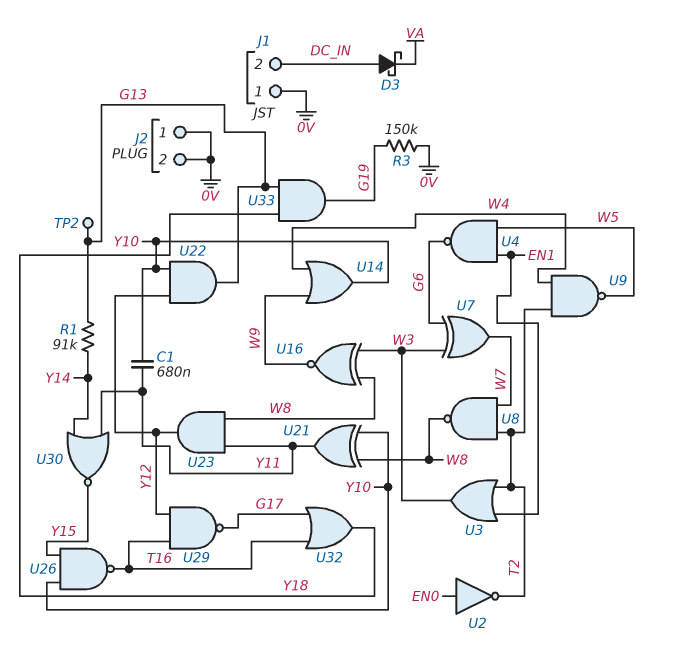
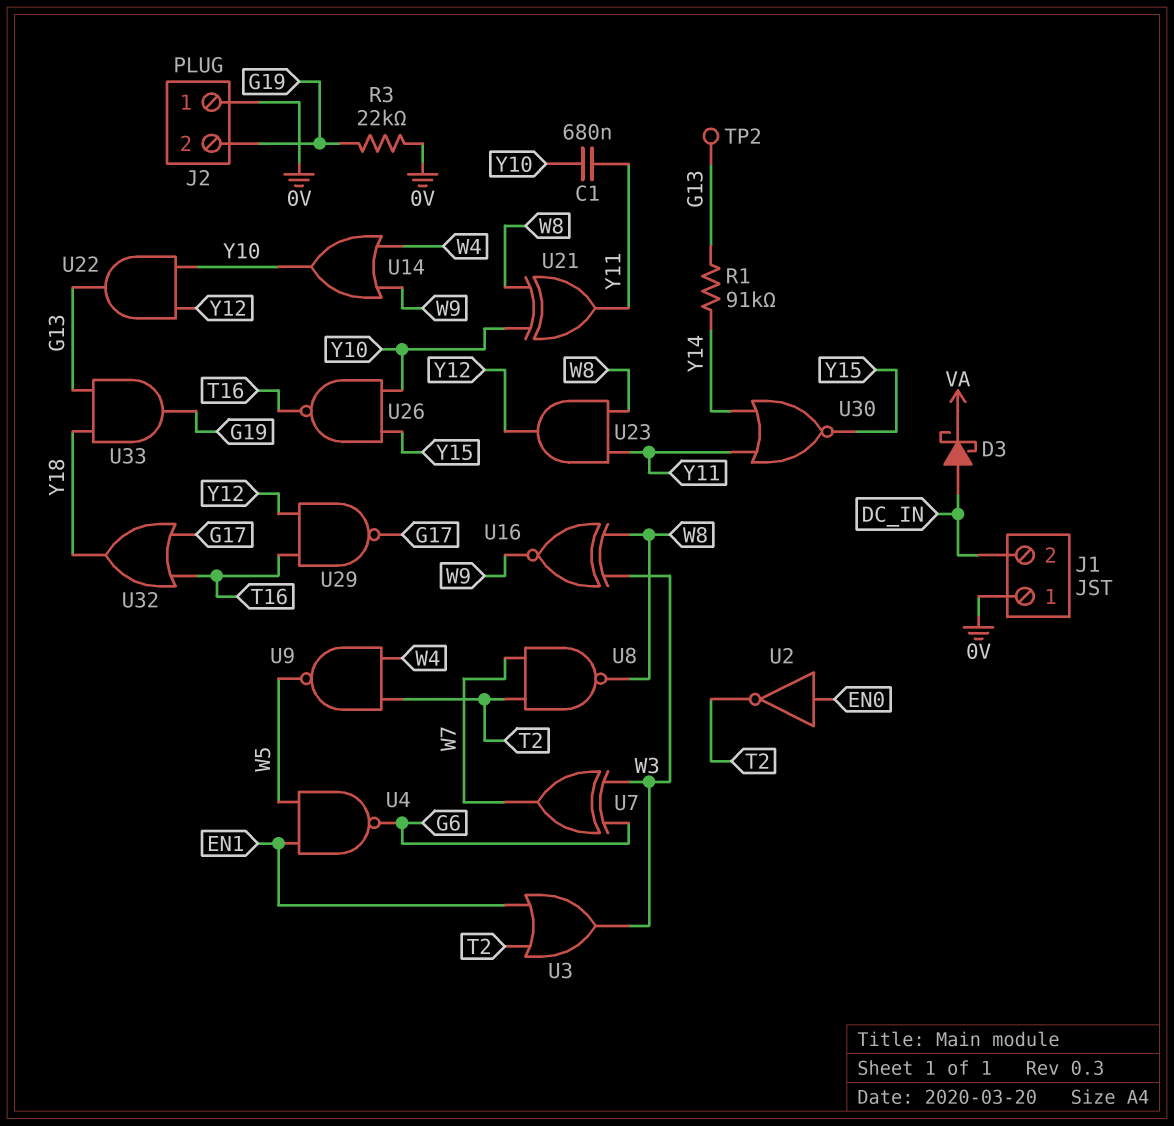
J2 pin 2: 0V -> G19
R3: 150k (0V, G19) -> 22k (0V, G19)

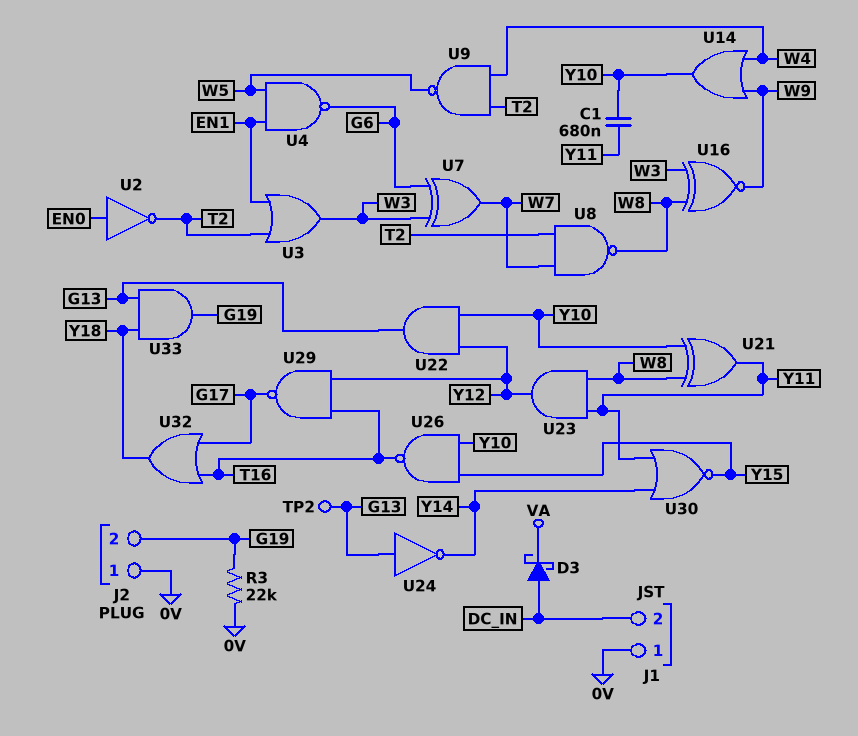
R1: 91k (G13, Y14) -> none
U24: none -> NOT (in G13, out Y14)

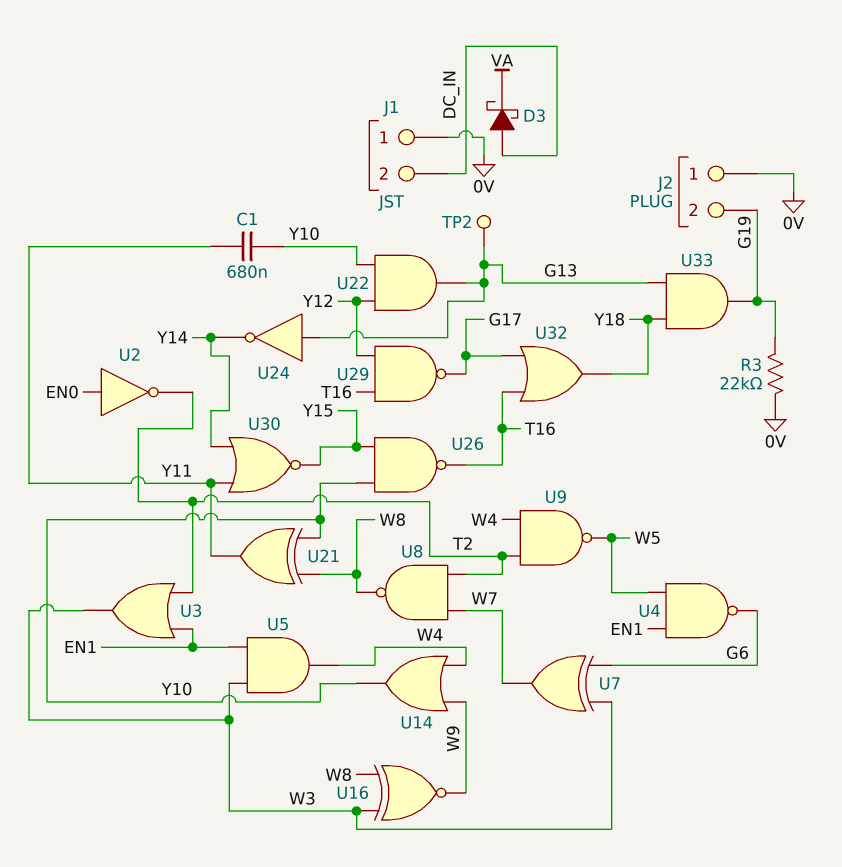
U5: none -> AND (in EN1, in W3, out W4)
U23: AND (in W8, in Y11, out Y12) -> none

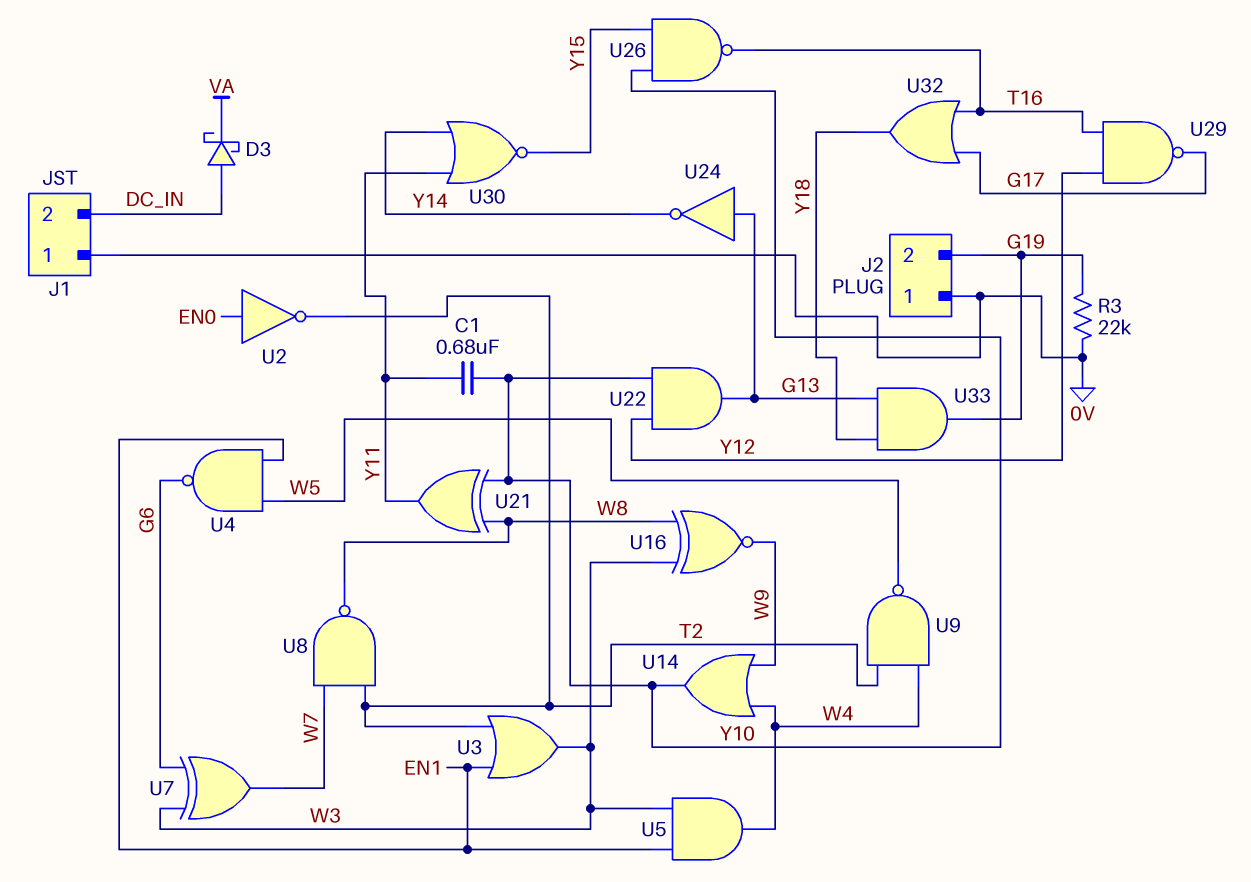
TP2: test point (G13) -> none

